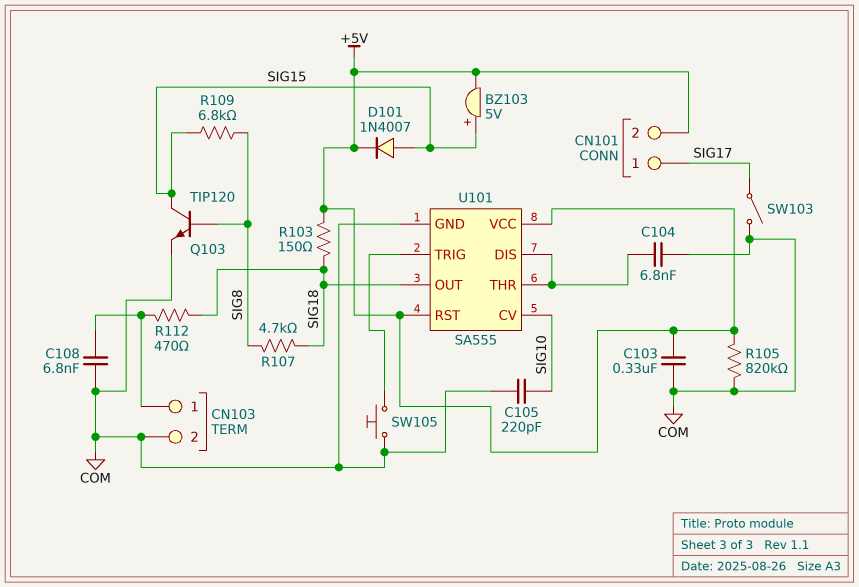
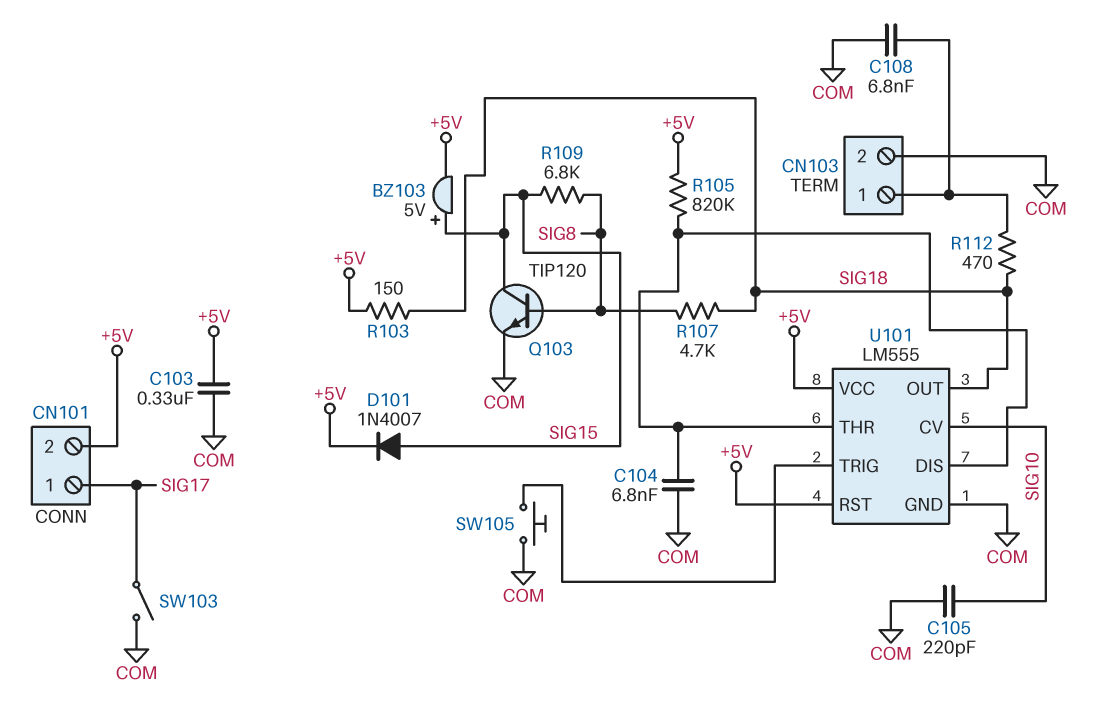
R105: 820k (+5V, COM) -> 820k (+5V, U101/DIS)
U101: SA555 -> LM555

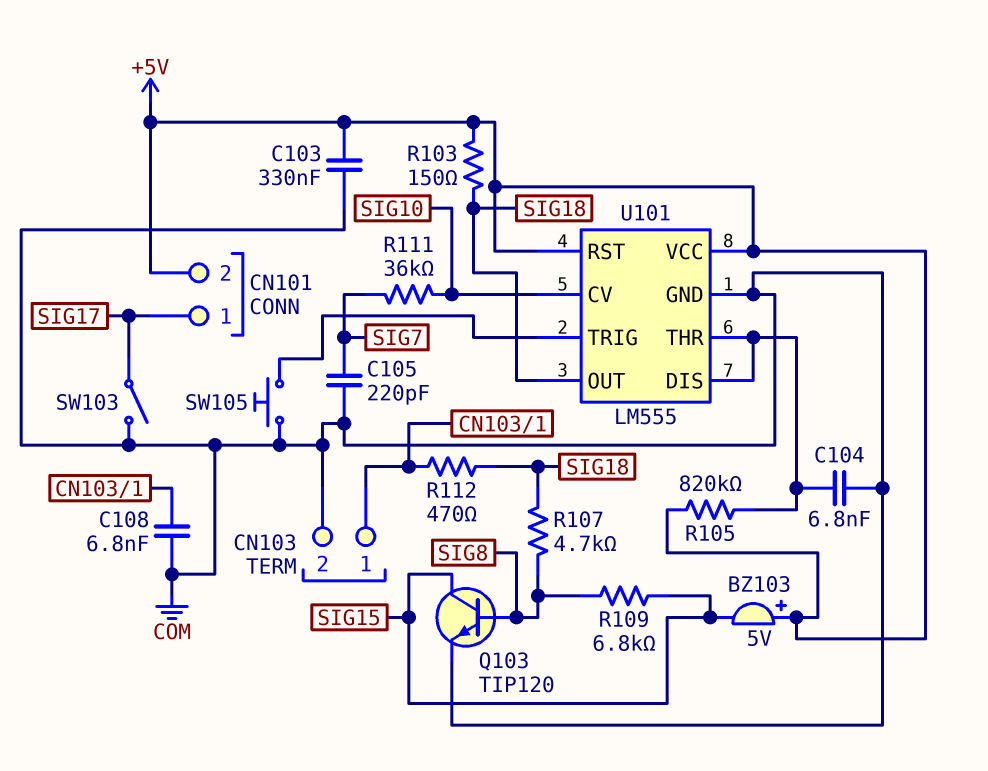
BZ103: buzzer 5V (plus SIG15, minus +5V) -> buzzer 5V (plus +5V, minus SIG15)
C105: 220pF (COM, SIG10) -> 220pF (COM, SIG7)
D101: diode 1N4007 (A SIG15, K +5V) -> none
R111: none -> 36k (SIG7, SIG10)

